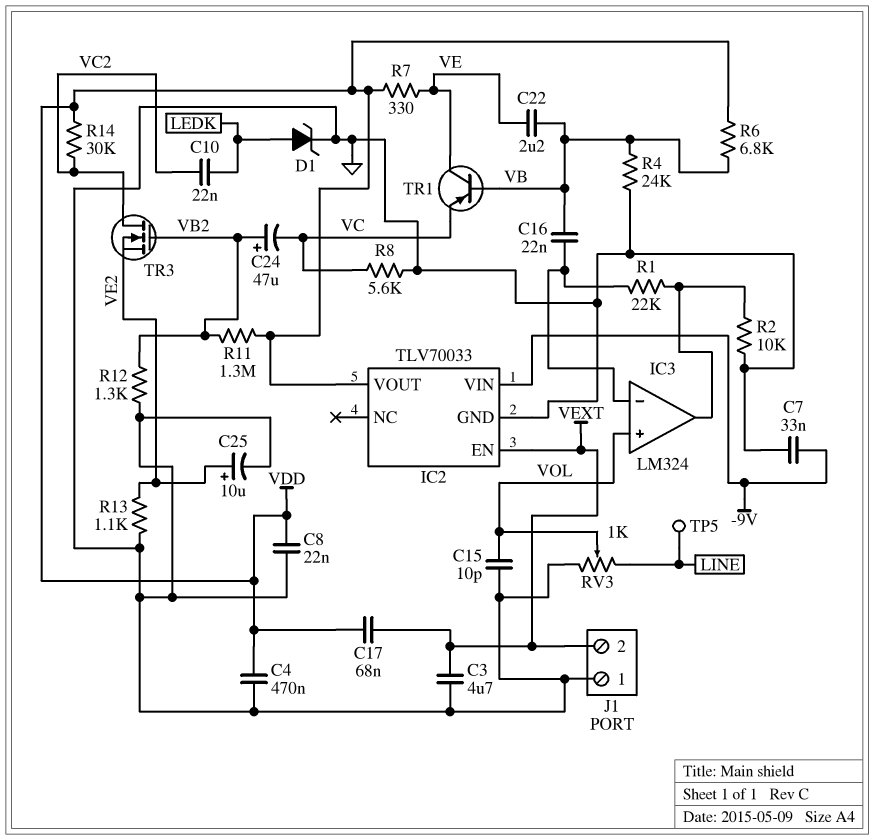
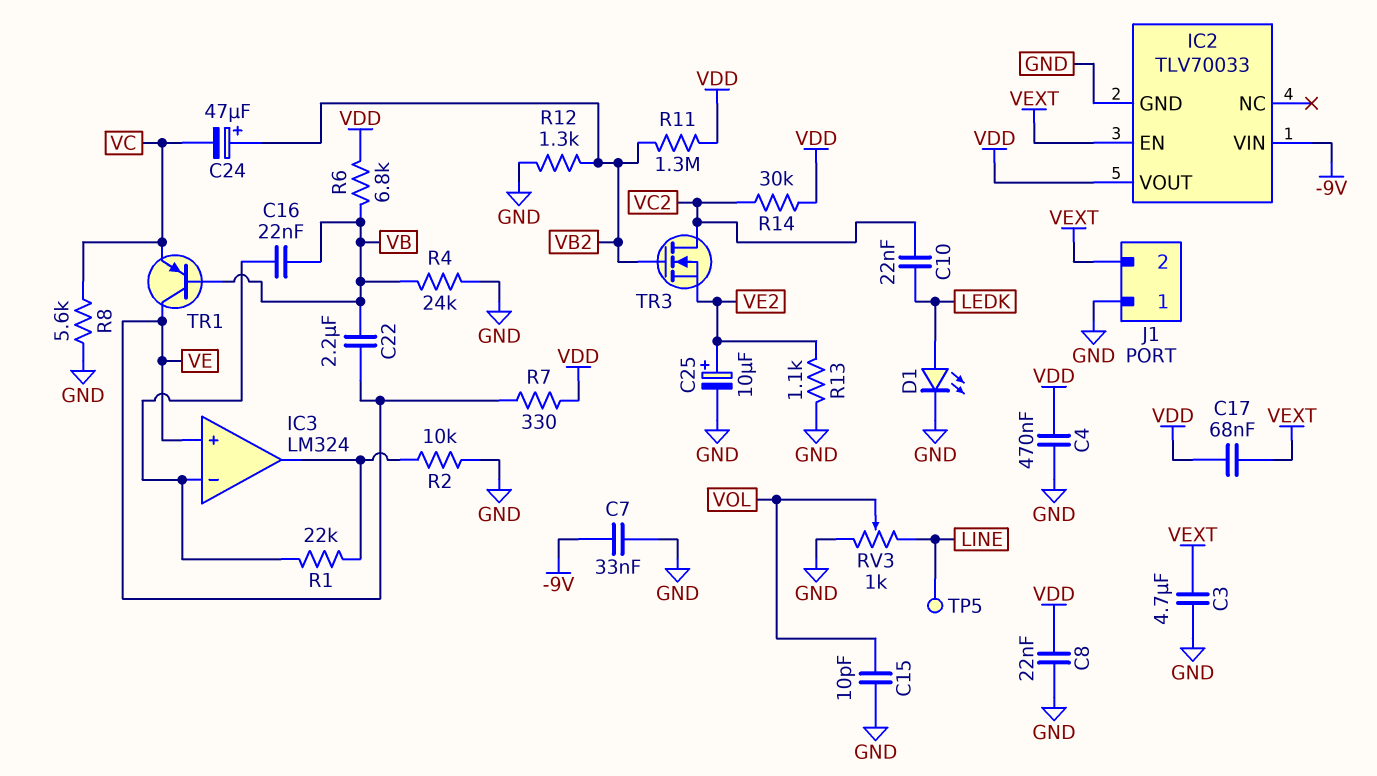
D1: zener (A LEDK, K GND) -> LED (A LEDK, K GND)
IC3 pin in+: VOL -> VE

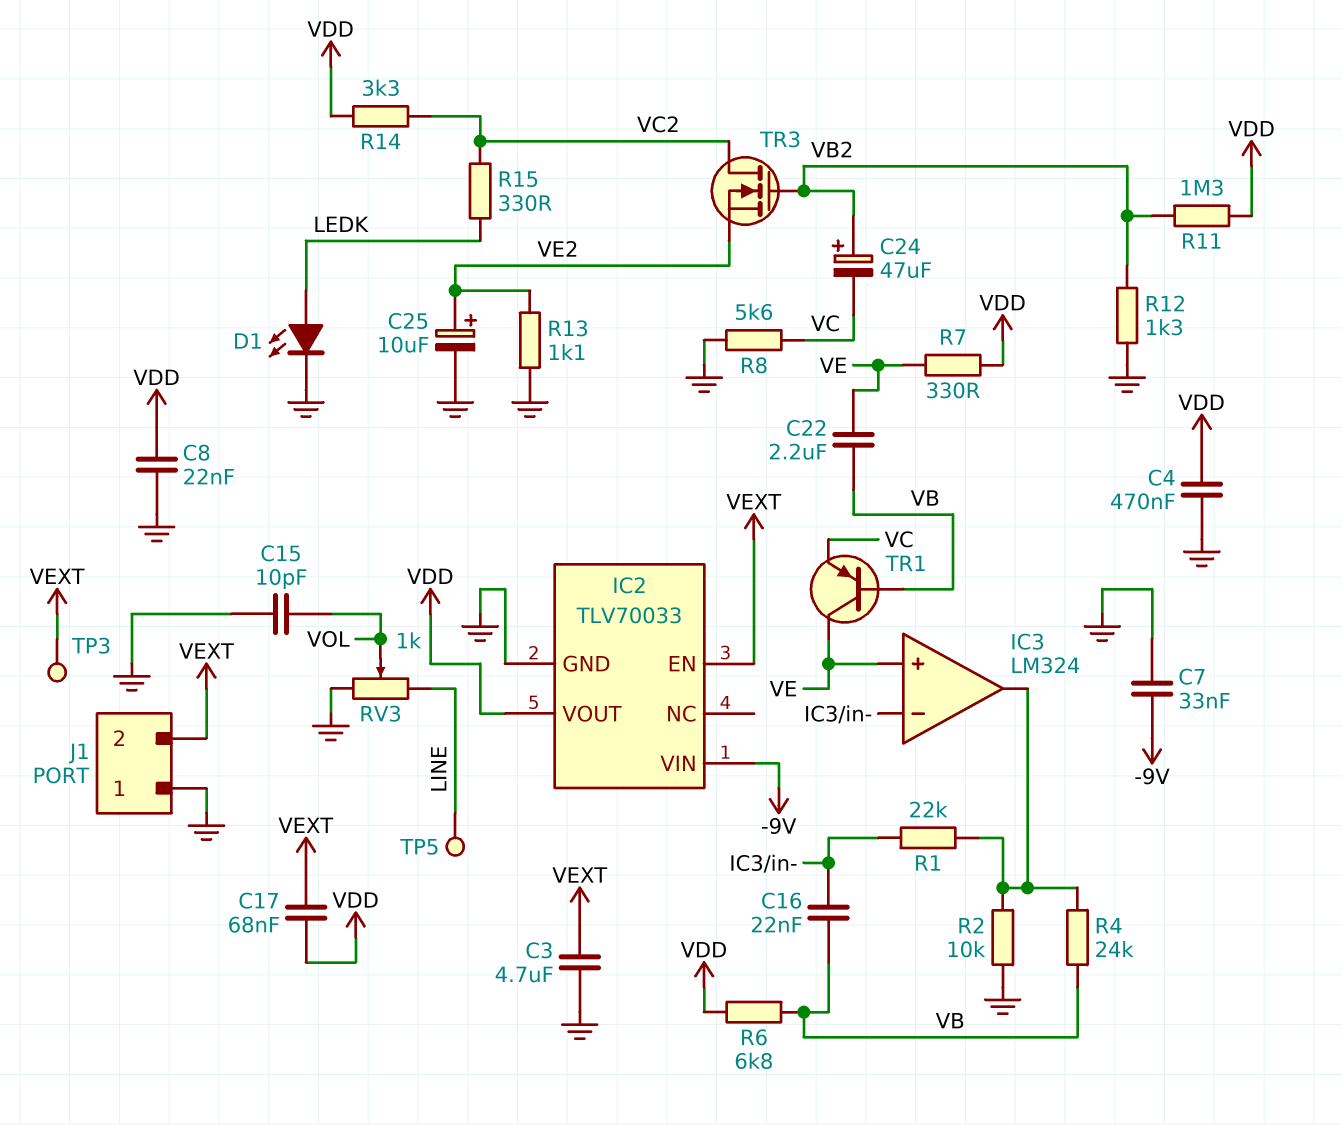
C10: 22nF (LEDK, VC2) -> none
R4: 24k (GND, VB) -> 24k (IC3/out, VB)
R14: 30k (VC2, VDD) -> 3.3k (VC2, VDD)
R15: none -> 330 (LEDK, VC2)
TP3: none -> test point (VEXT)

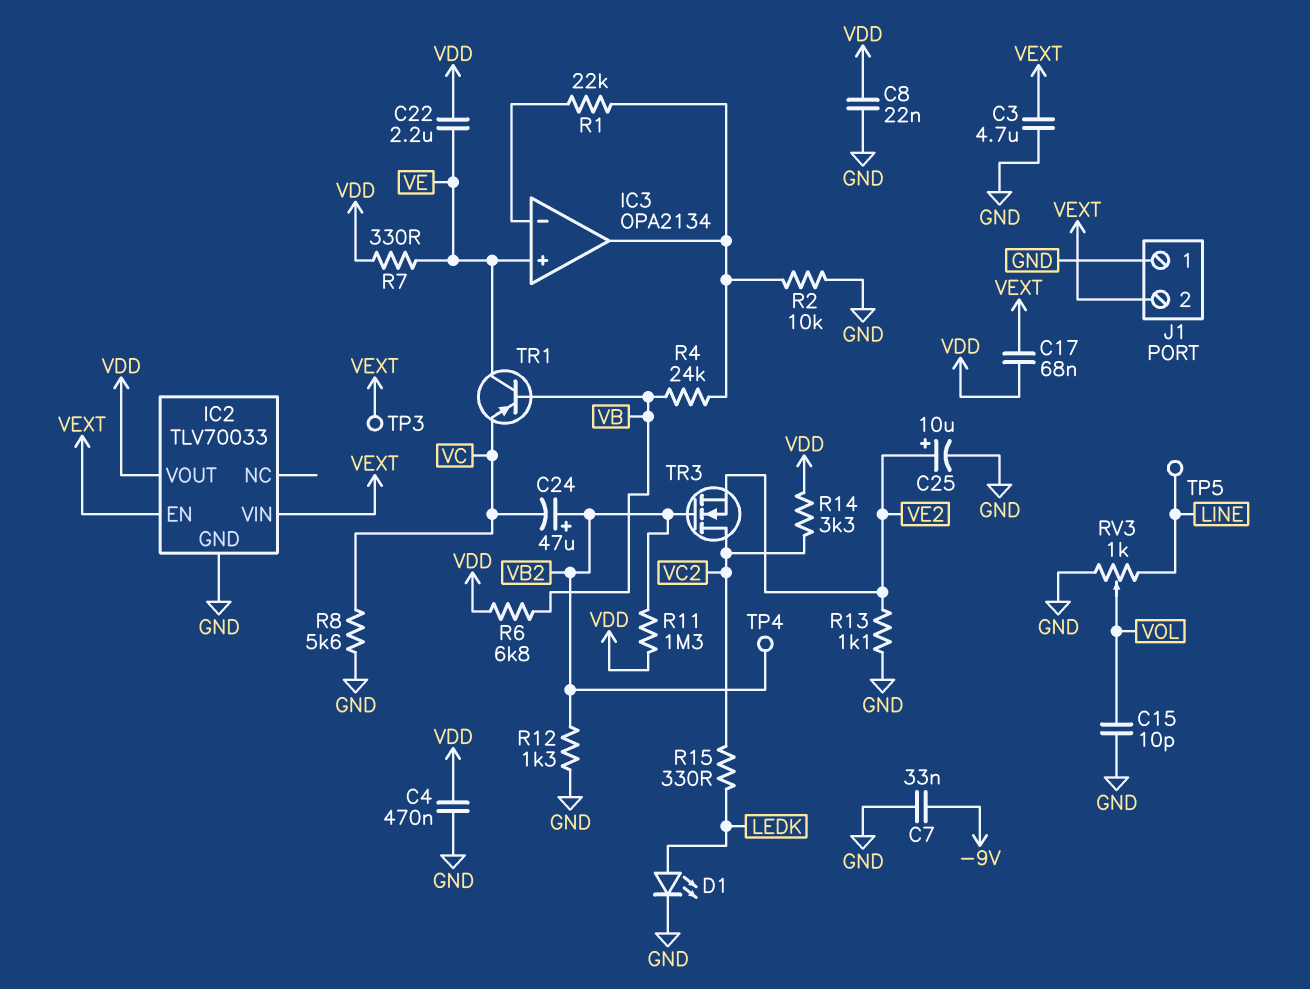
C16: 22nF (IC3/in-, VB) -> none
C22: 2.2uF (VB, VE) -> 2.2uF (VDD, VE)
IC2 pin VIN: -9V -> VEXT
IC3: LM324 -> OPA2134
TP4: none -> test point (VB2)

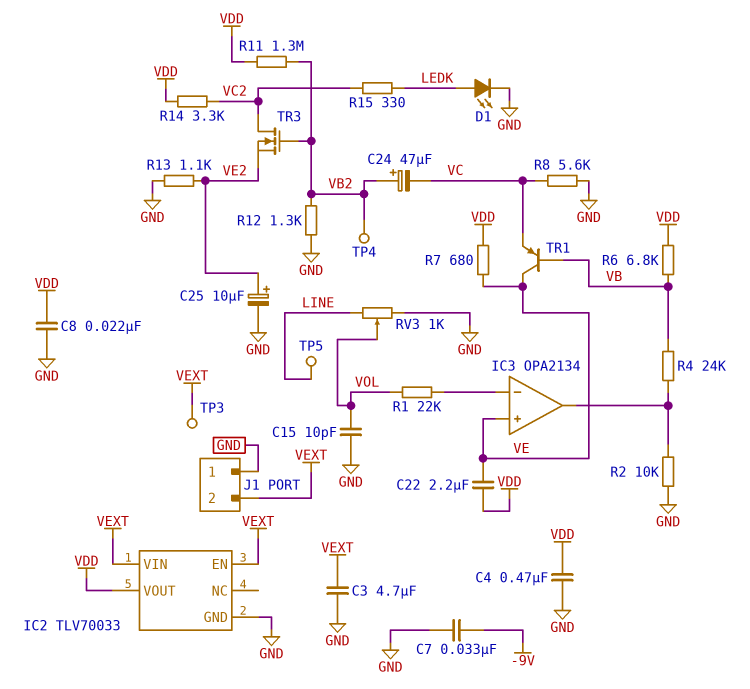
C17: 68nF (VDD, VEXT) -> none
R1: 22k (IC3/in-, IC3/out) -> 22k (IC3/in-, VOL)
R7: 330 (VDD, VE) -> 680 (VDD, VE)

